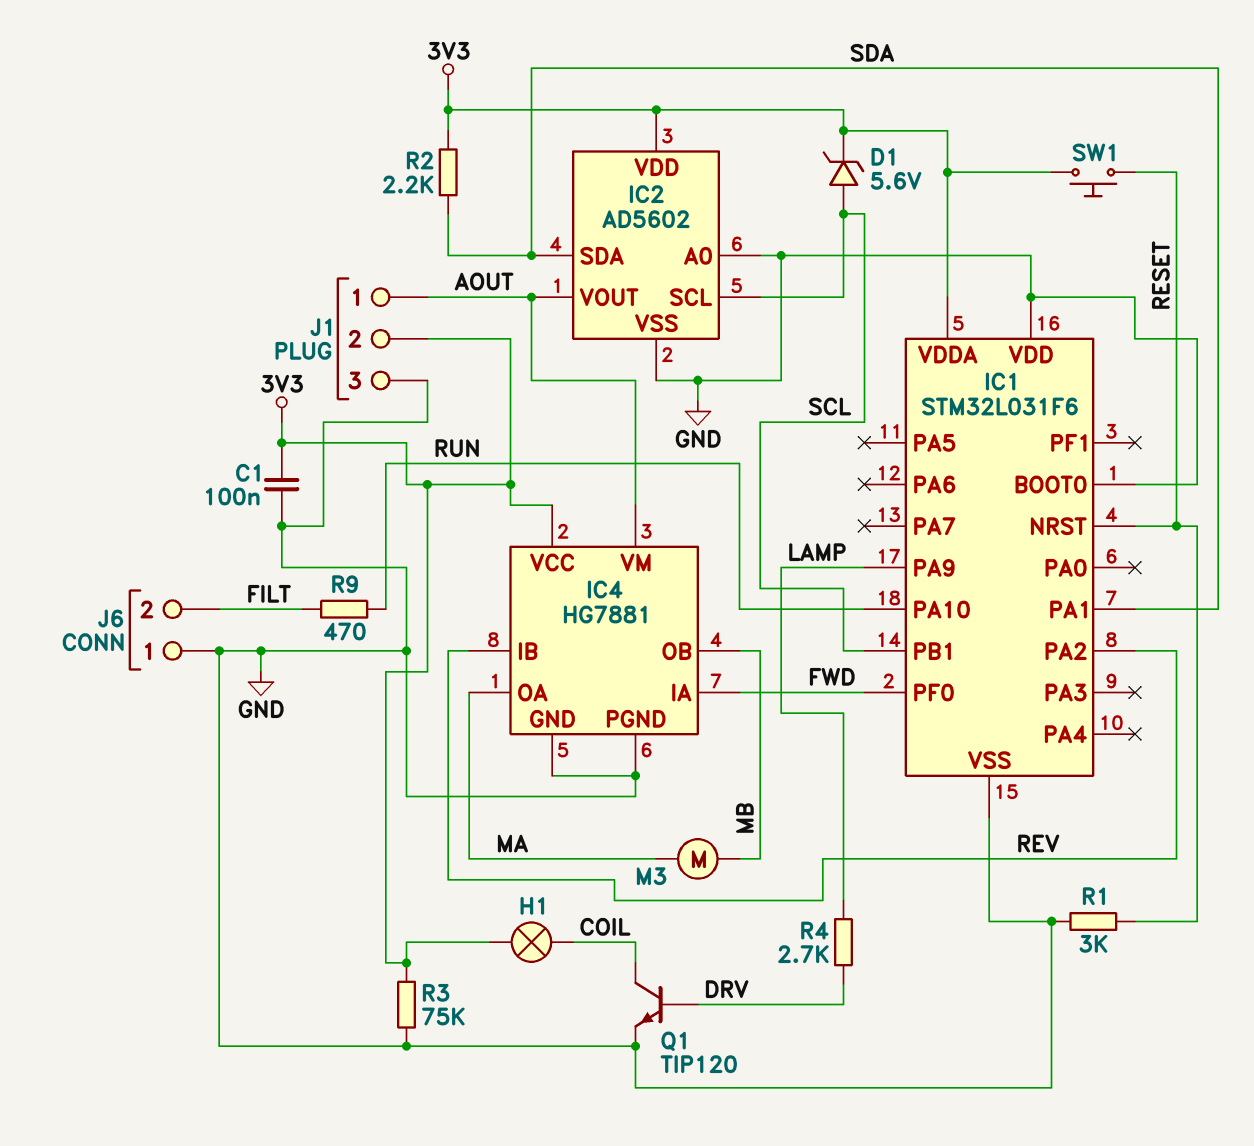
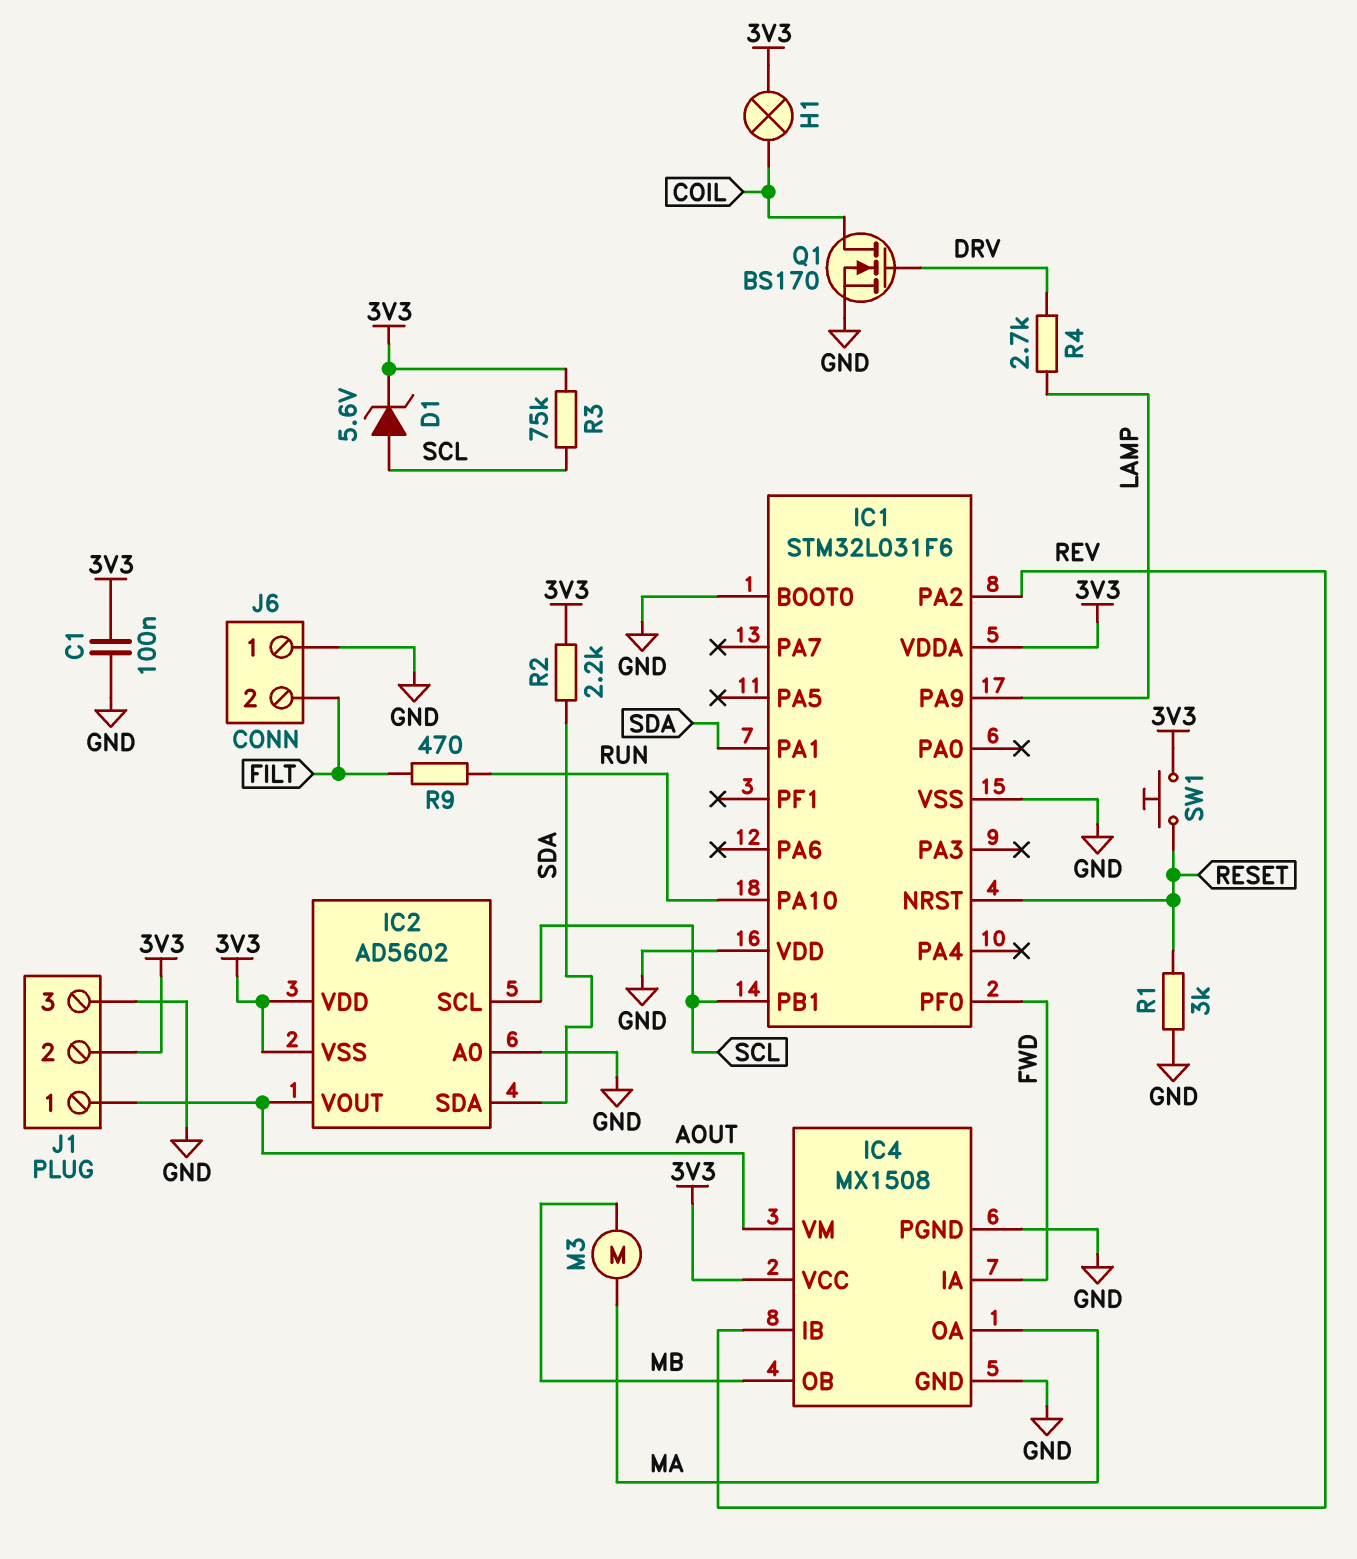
IC2 pin VSS: GND -> 3V3
IC4: HG7881 -> MX1508
Q1: NPN TIP120 (B DRV, C COIL, E GND) -> NMOS BS170 (G DRV, D COIL, S GND)
R3: 75k (3V3, GND) -> 75k (3V3, SCL)

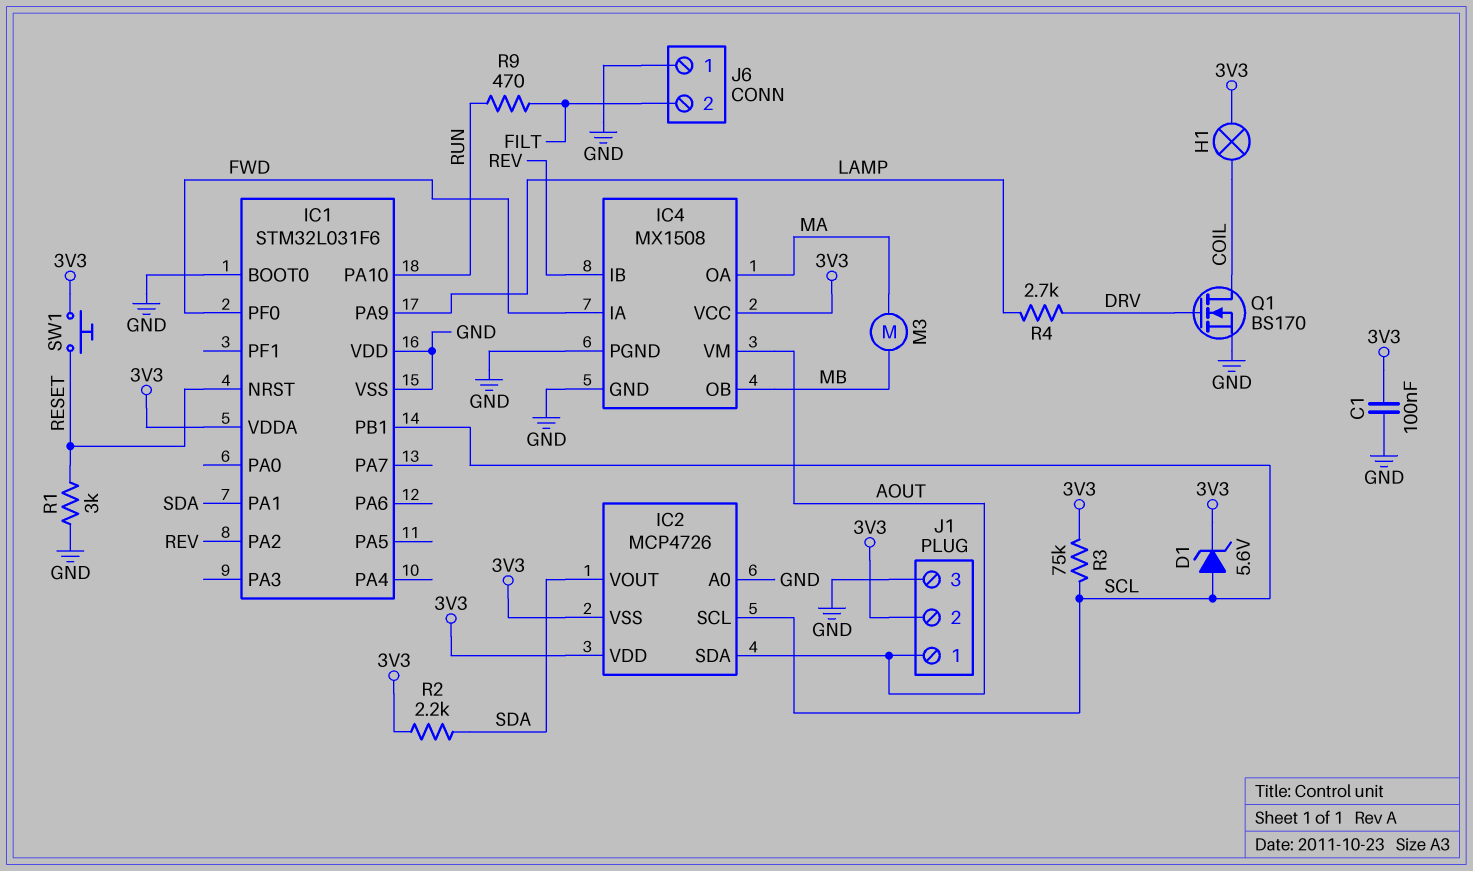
IC2: AD5602 -> MCP4726
IC2 pin SDA: SDA -> AOUT
IC2 pin VOUT: AOUT -> SDA

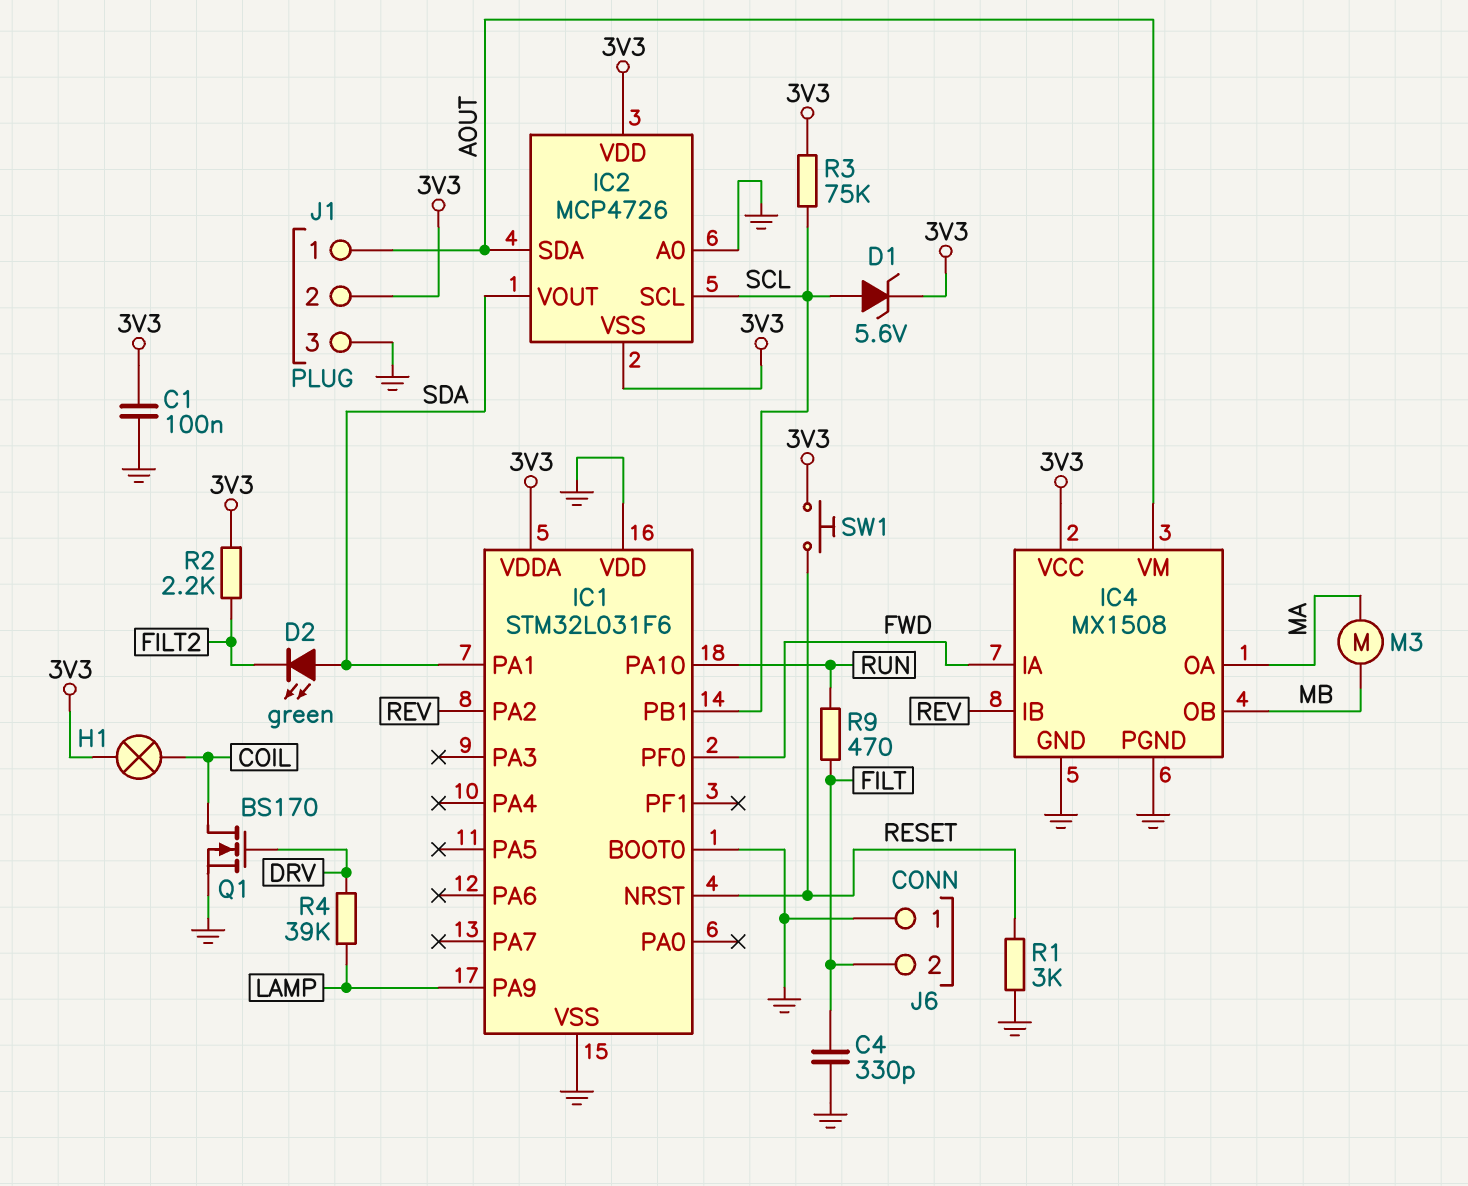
C4: none -> 330pF (FILT, GND)
D2: none -> LED green (A SDA, K FILT2)
R2: 2.2k (3V3, SDA) -> 2.2k (3V3, FILT2)
R4: 2.7k (DRV, LAMP) -> 39k (DRV, LAMP)

